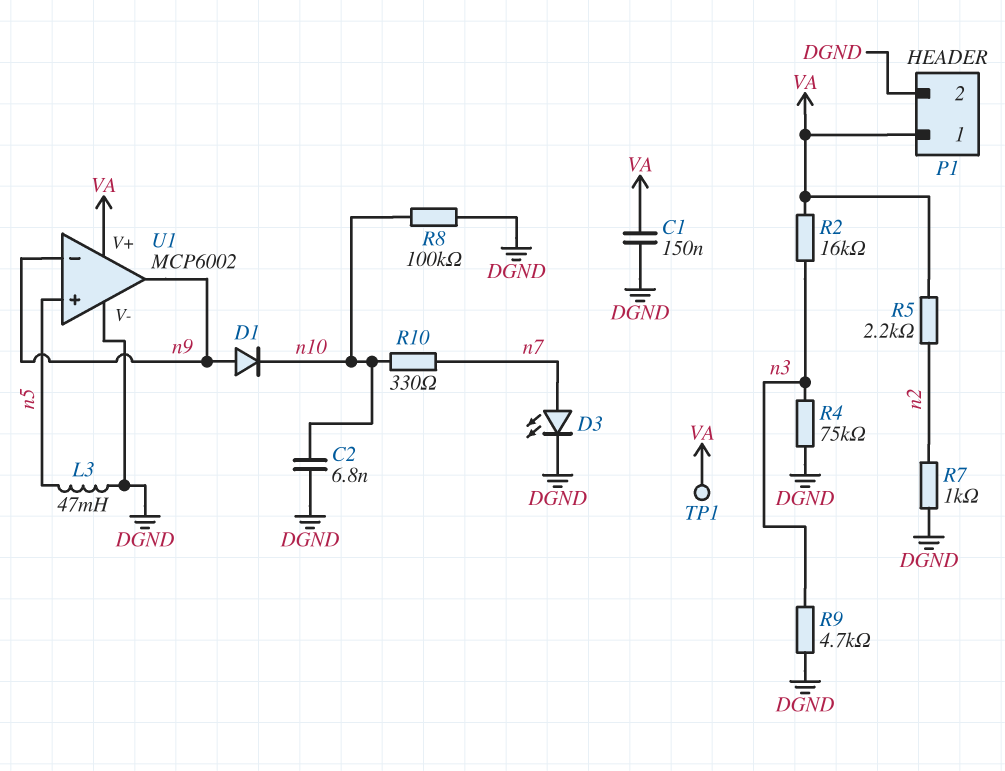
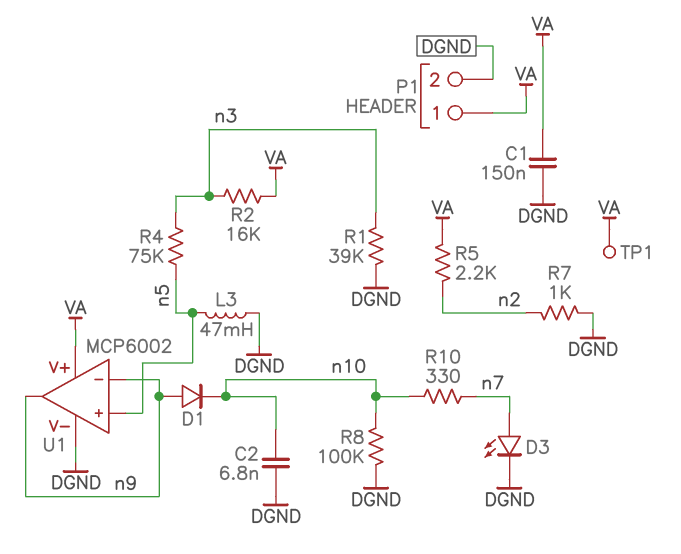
R1: none -> 39k (DGND, n3)
R4: 75k (DGND, n3) -> 75k (n3, n5)
R9: 4.7k (DGND, n3) -> none

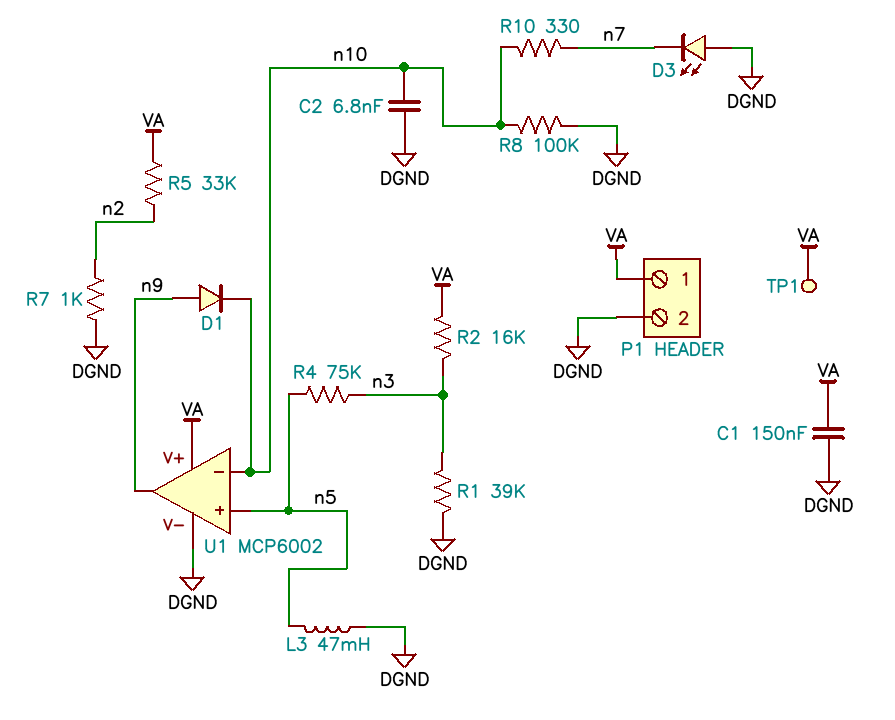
D3: LED (A n7, K DGND) -> LED (A DGND, K n7)
R5: 2.2k (VA, n2) -> 33k (VA, n2)
U1 pin in-: n9 -> n10

